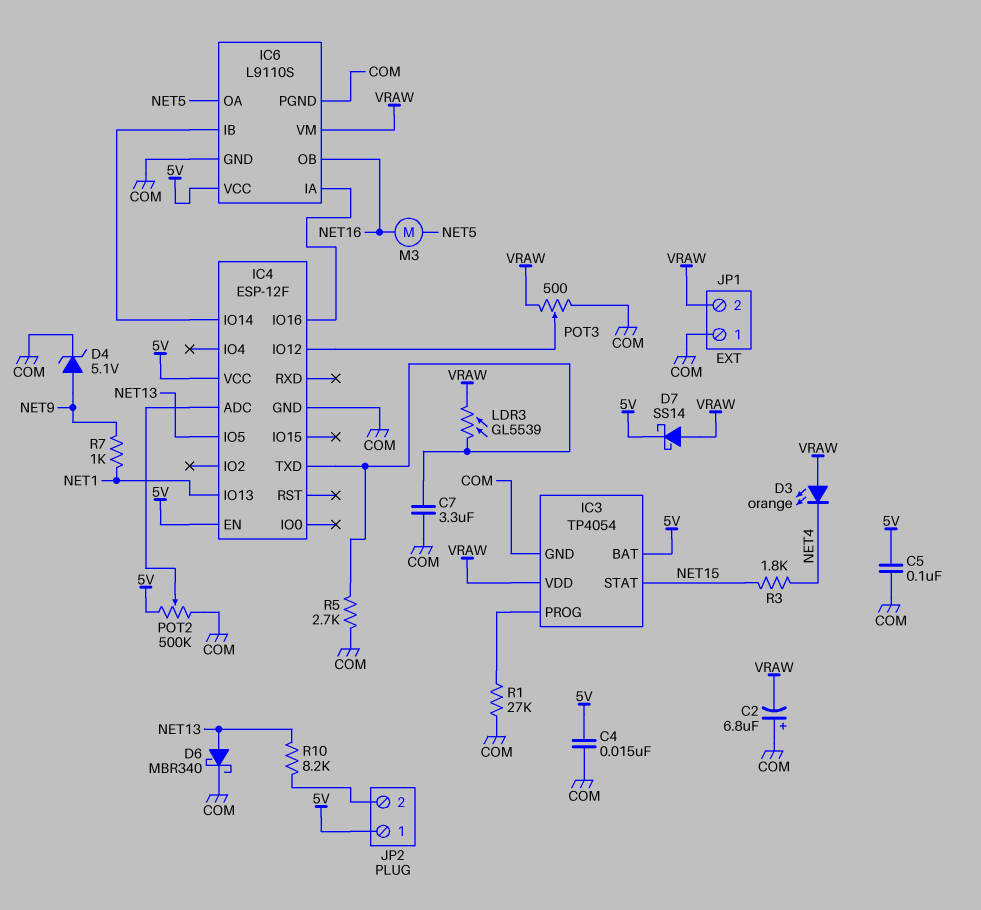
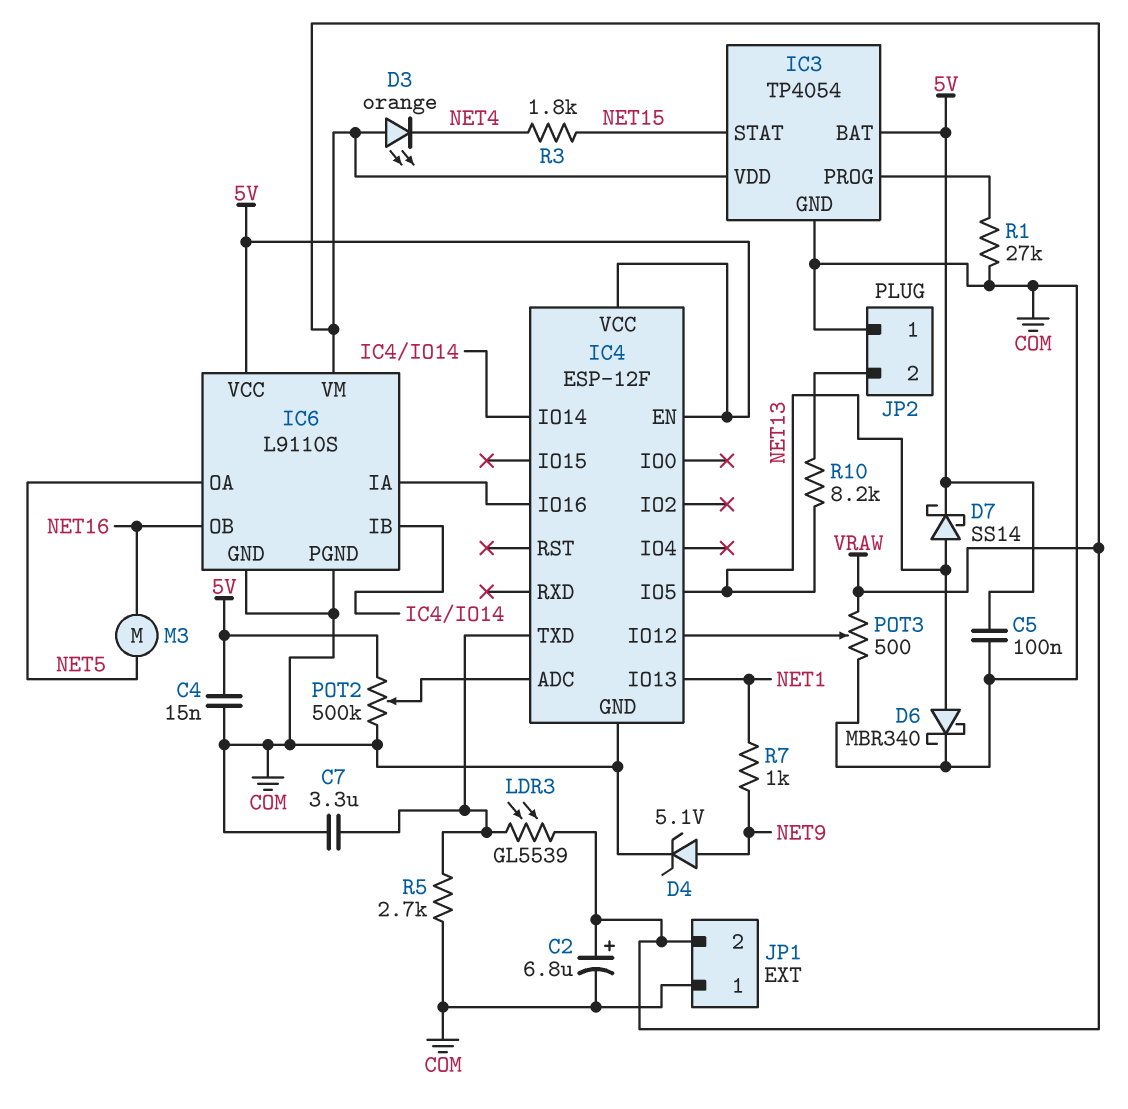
C2: 6.8uF (plus COM, minus VRAW) -> 6.8uF (plus VRAW, minus COM)
D7: schottky SS14 (A VRAW, K 5V) -> schottky SS14 (A NET13, K 5V)
JP2 pin 1: 5V -> COM

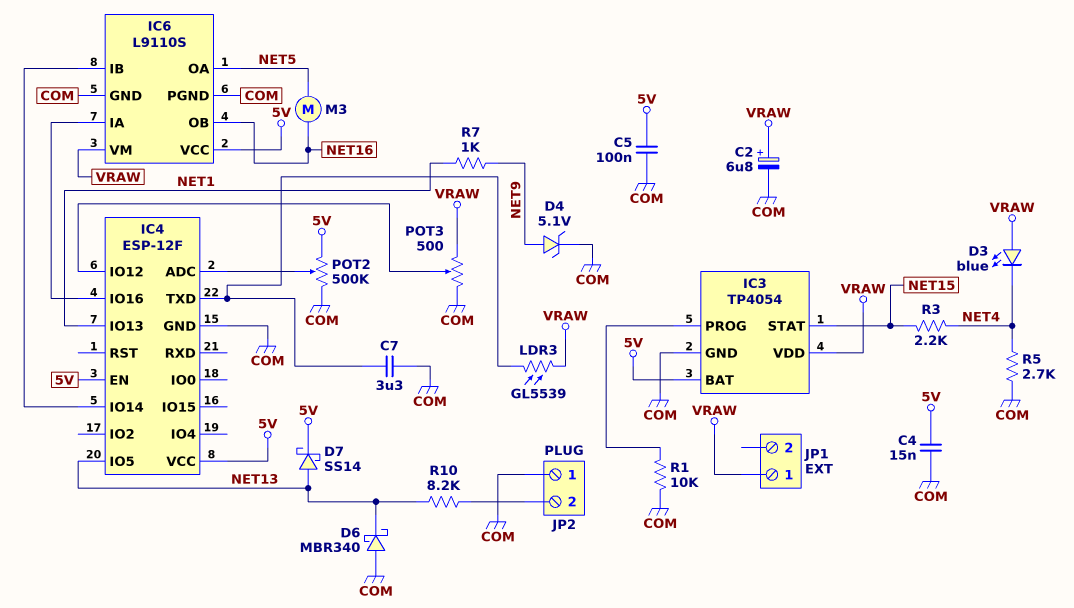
D3: LED orange (A VRAW, K NET4) -> LED blue (A VRAW, K NET4)
D6: schottky MBR340 (A NET13, K COM) -> schottky MBR340 (A COM, K NET13)
JP1 pin 1: COM -> VRAW
JP1 pin 2: VRAW -> none
R1: 27k (COM, IC3/PROG) -> 10k (COM, IC3/PROG)
R3: 1.8k (NET4, NET15) -> 2.2k (NET4, NET15)
R5: 2.7k (COM, IC4/TXD) -> 2.7k (COM, NET4)

